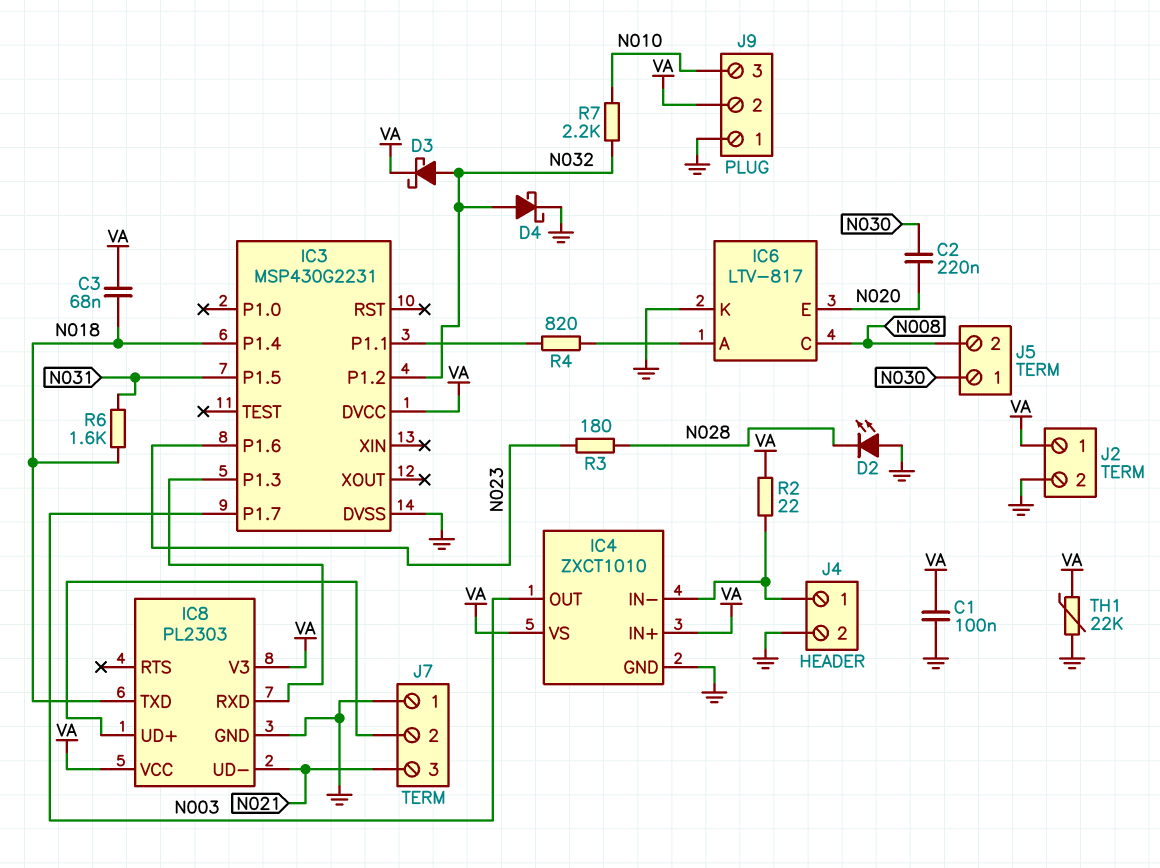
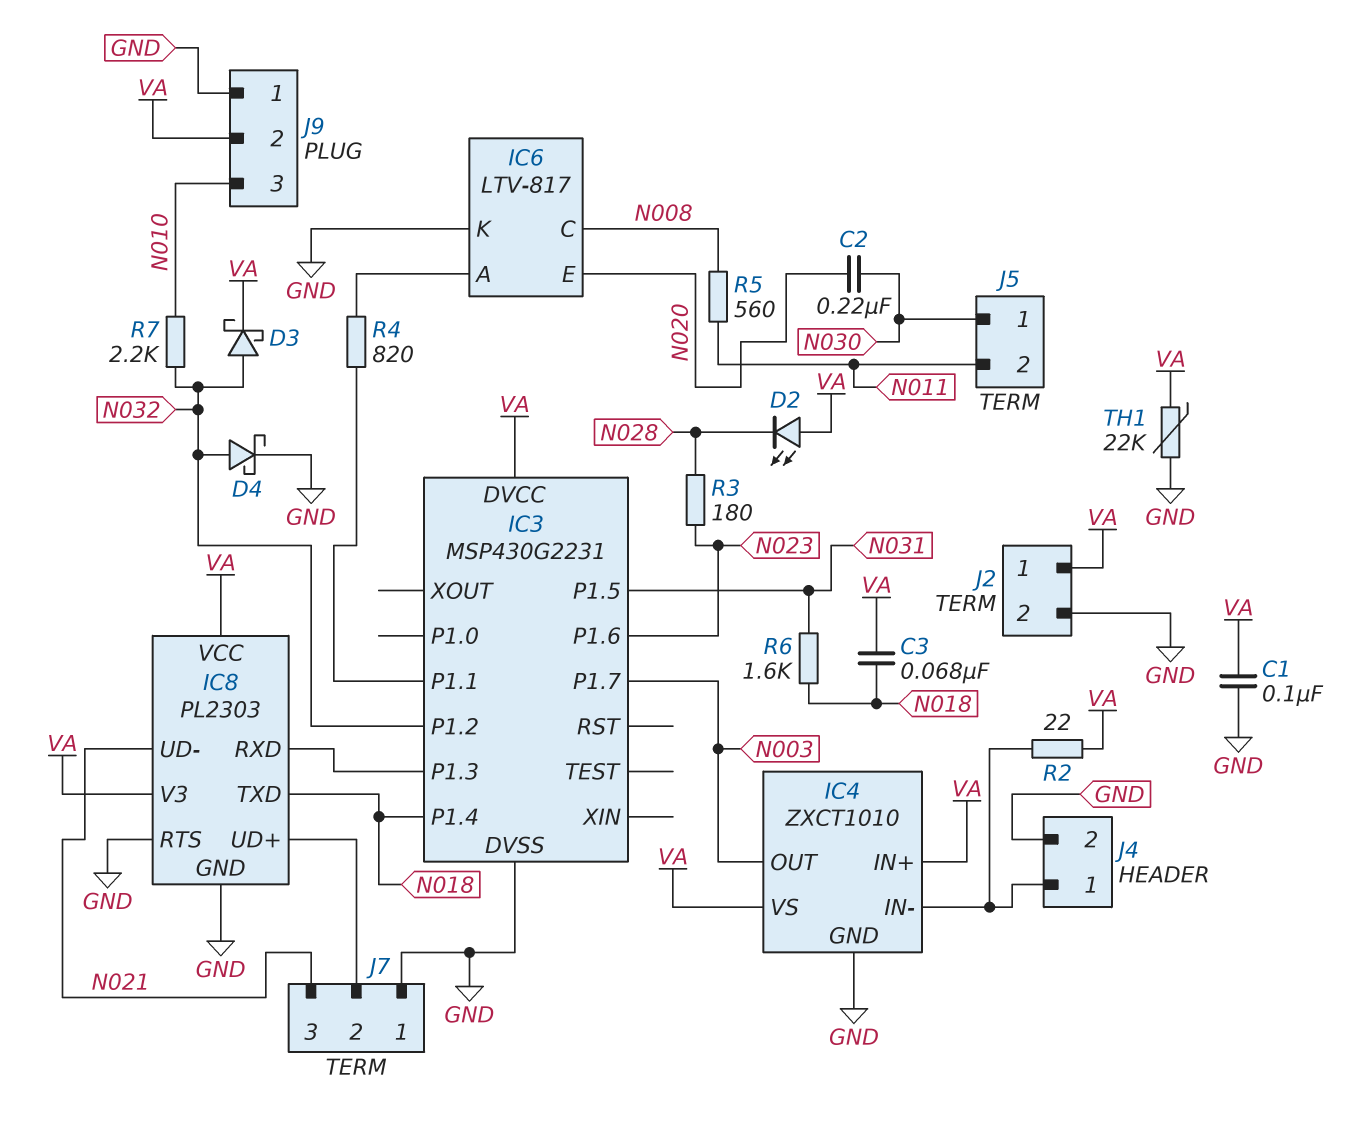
D2: LED (A GND, K N028) -> LED (A VA, K N028)
IC8 pin RTS: none -> GND
J5 pin 2: N008 -> N011
R5: none -> 560 (N008, N011)

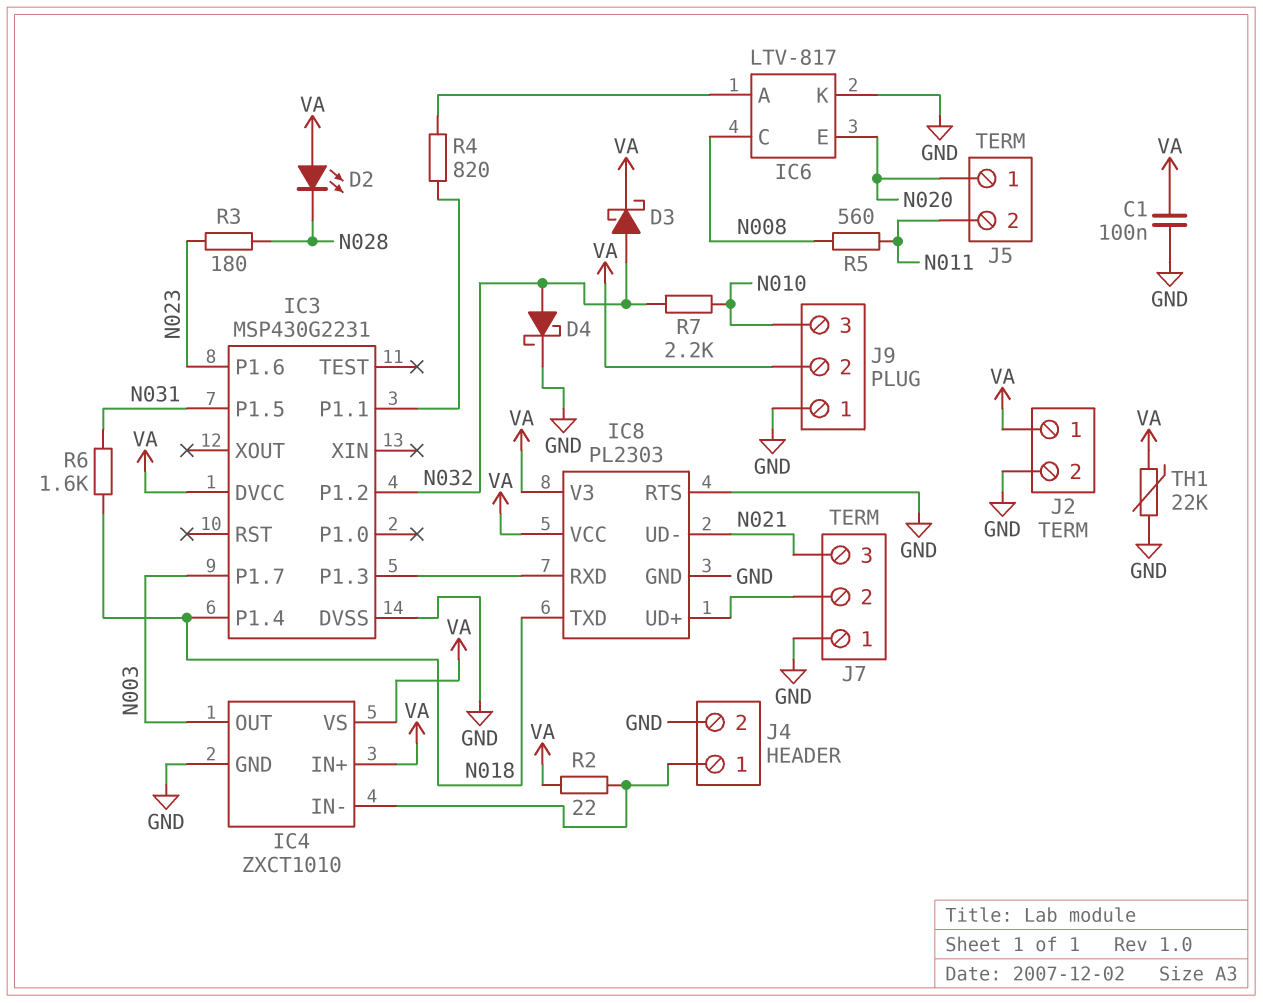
C2: 220nF (N020, N030) -> none
C3: 68nF (N018, VA) -> none
J5 pin 1: N030 -> N020

